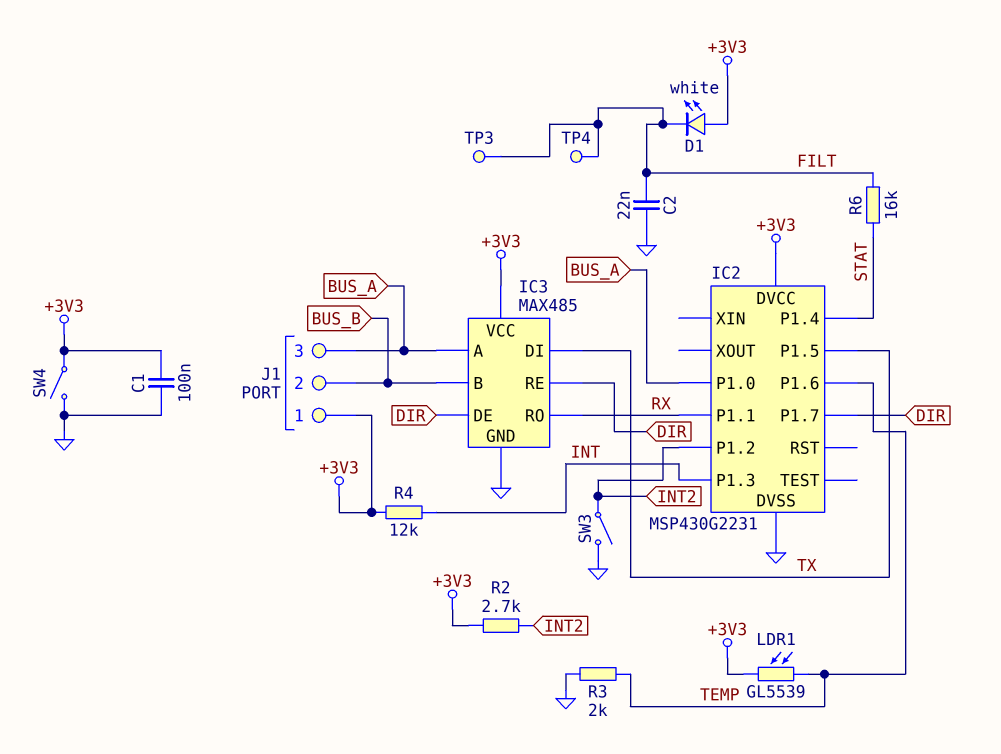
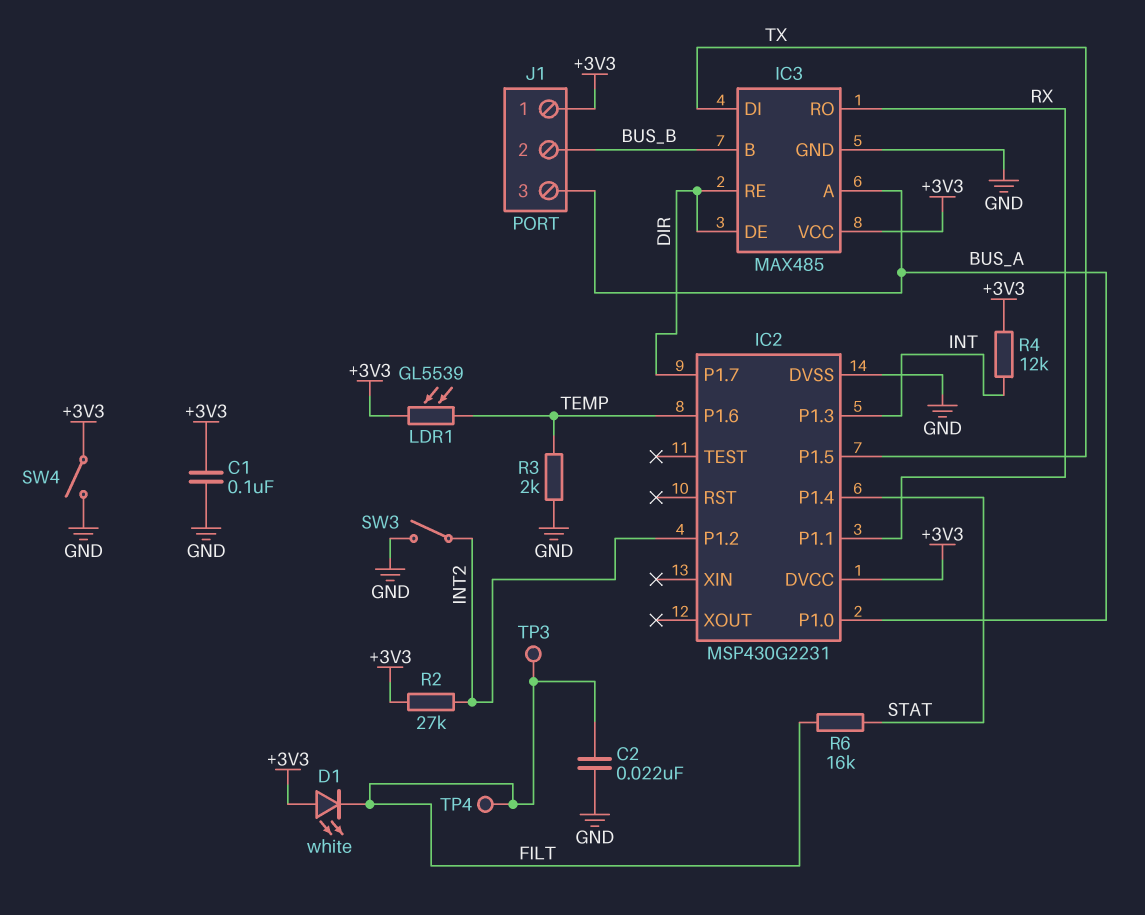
R2: 2.7k (+3V3, INT2) -> 27k (+3V3, INT2)

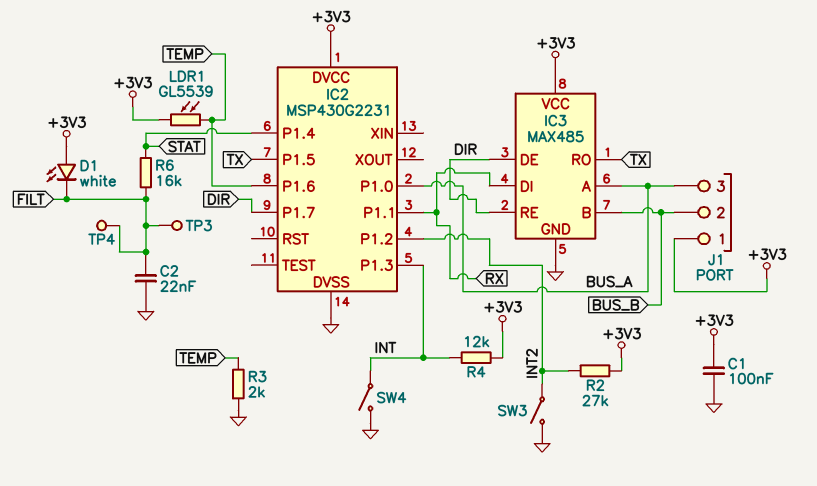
IC3 pin DI: TX -> RX
IC3 pin RO: RX -> TX
SW4: switch (+3V3, GND) -> switch (GND, INT)

